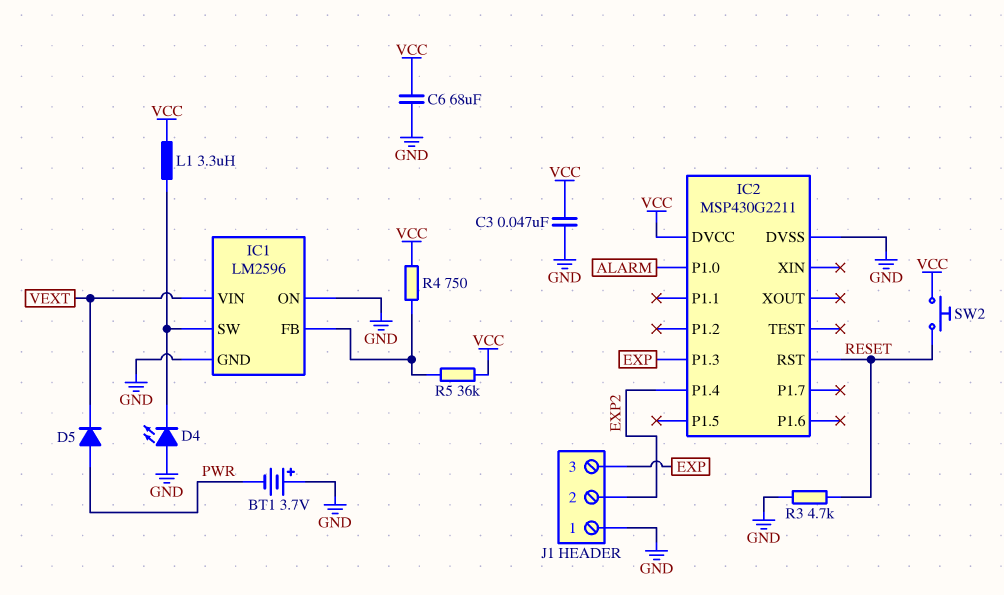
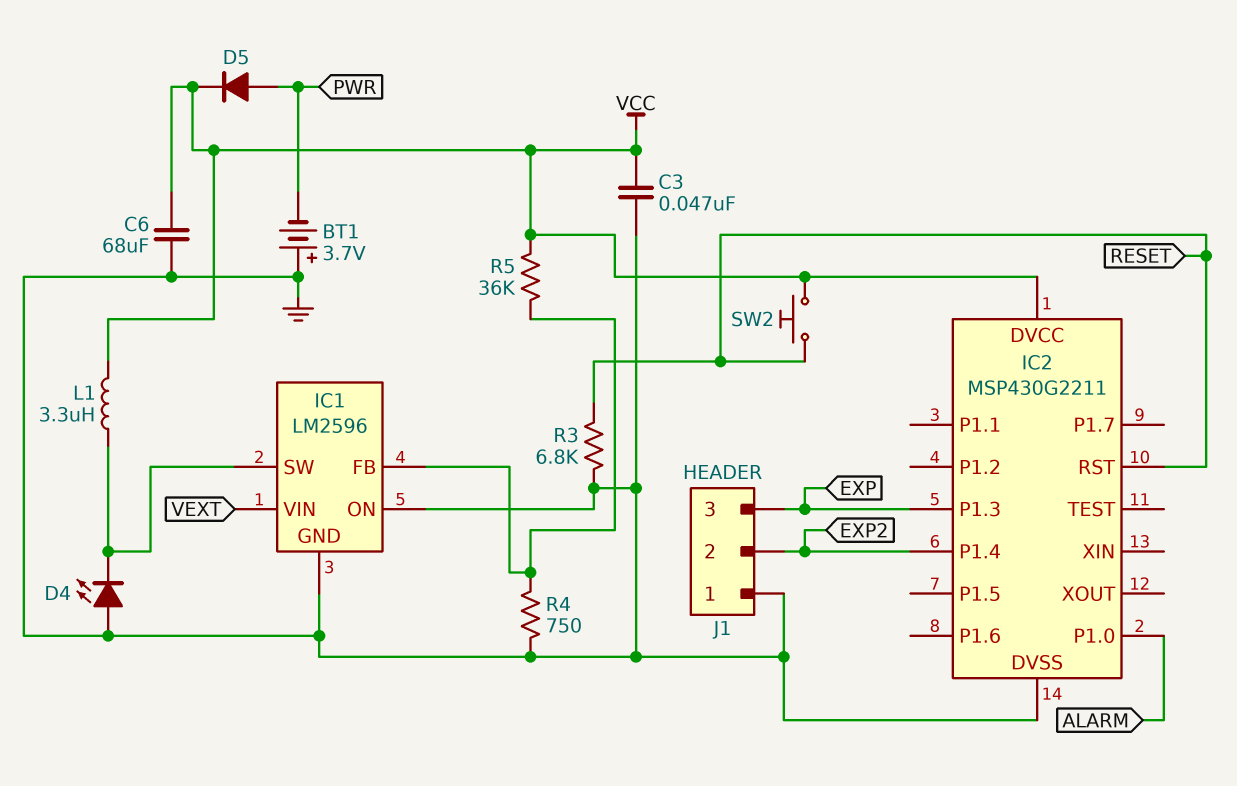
D5: diode (A PWR, K VEXT) -> diode (A PWR, K VCC)
R3: 4.7k (GND, RESET) -> 6.8k (GND, RESET)
R4: 750 (IC1/FB, VCC) -> 750 (GND, IC1/FB)

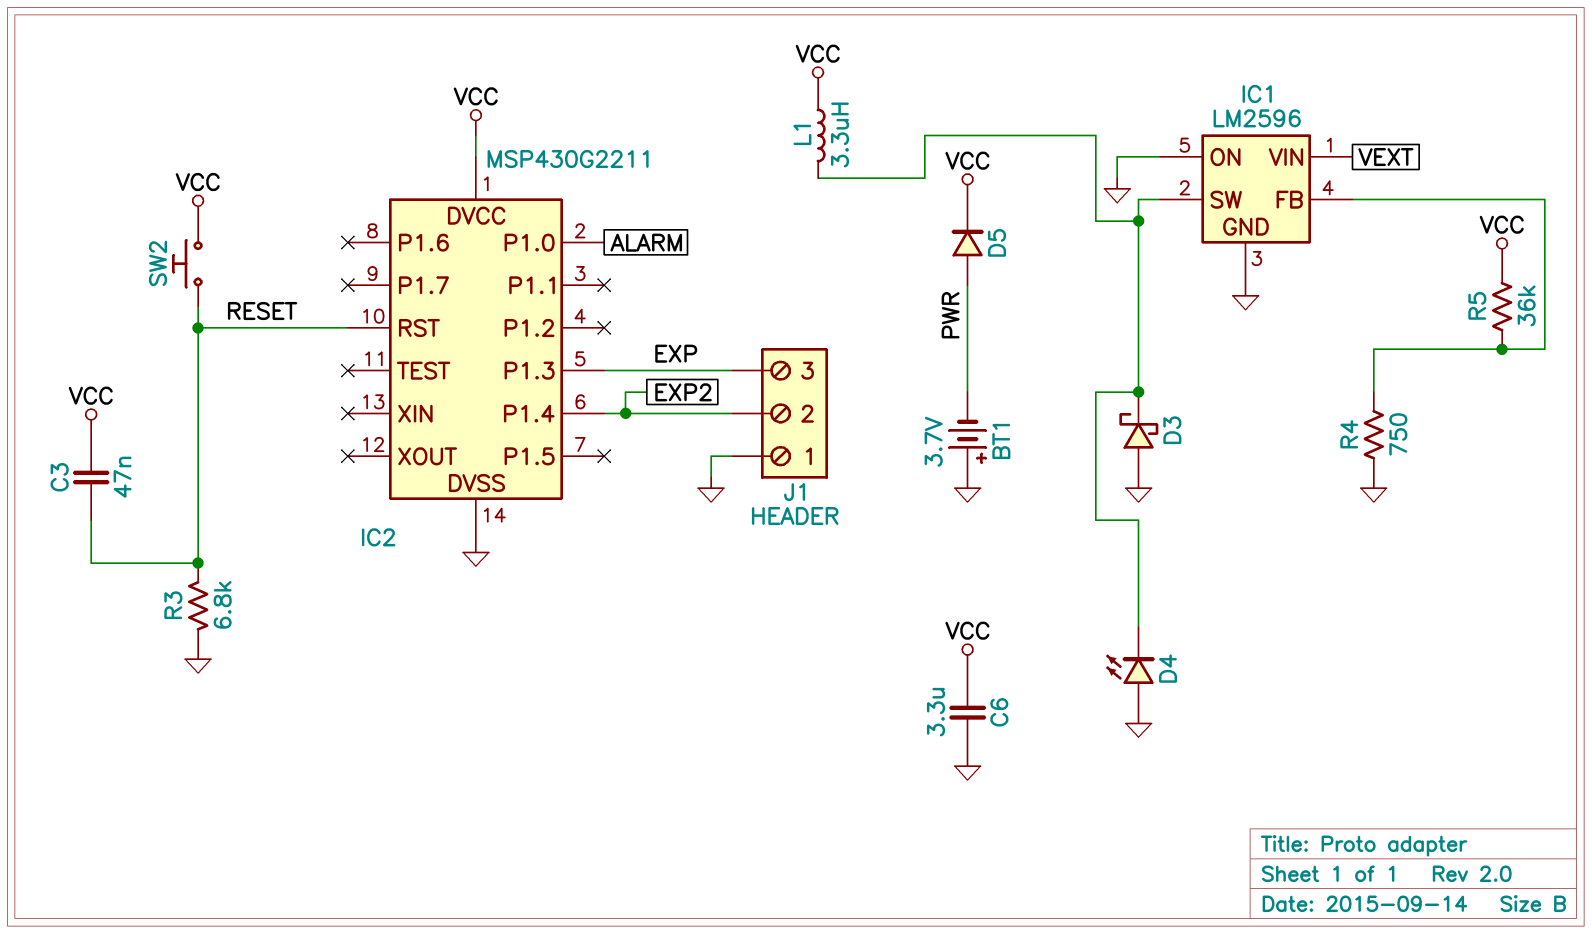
C3: 47nF (GND, VCC) -> 47nF (RESET, VCC)
C6: 68uF (GND, VCC) -> 3.3uF (GND, VCC)
D3: none -> schottky (A GND, K IC1/SW)

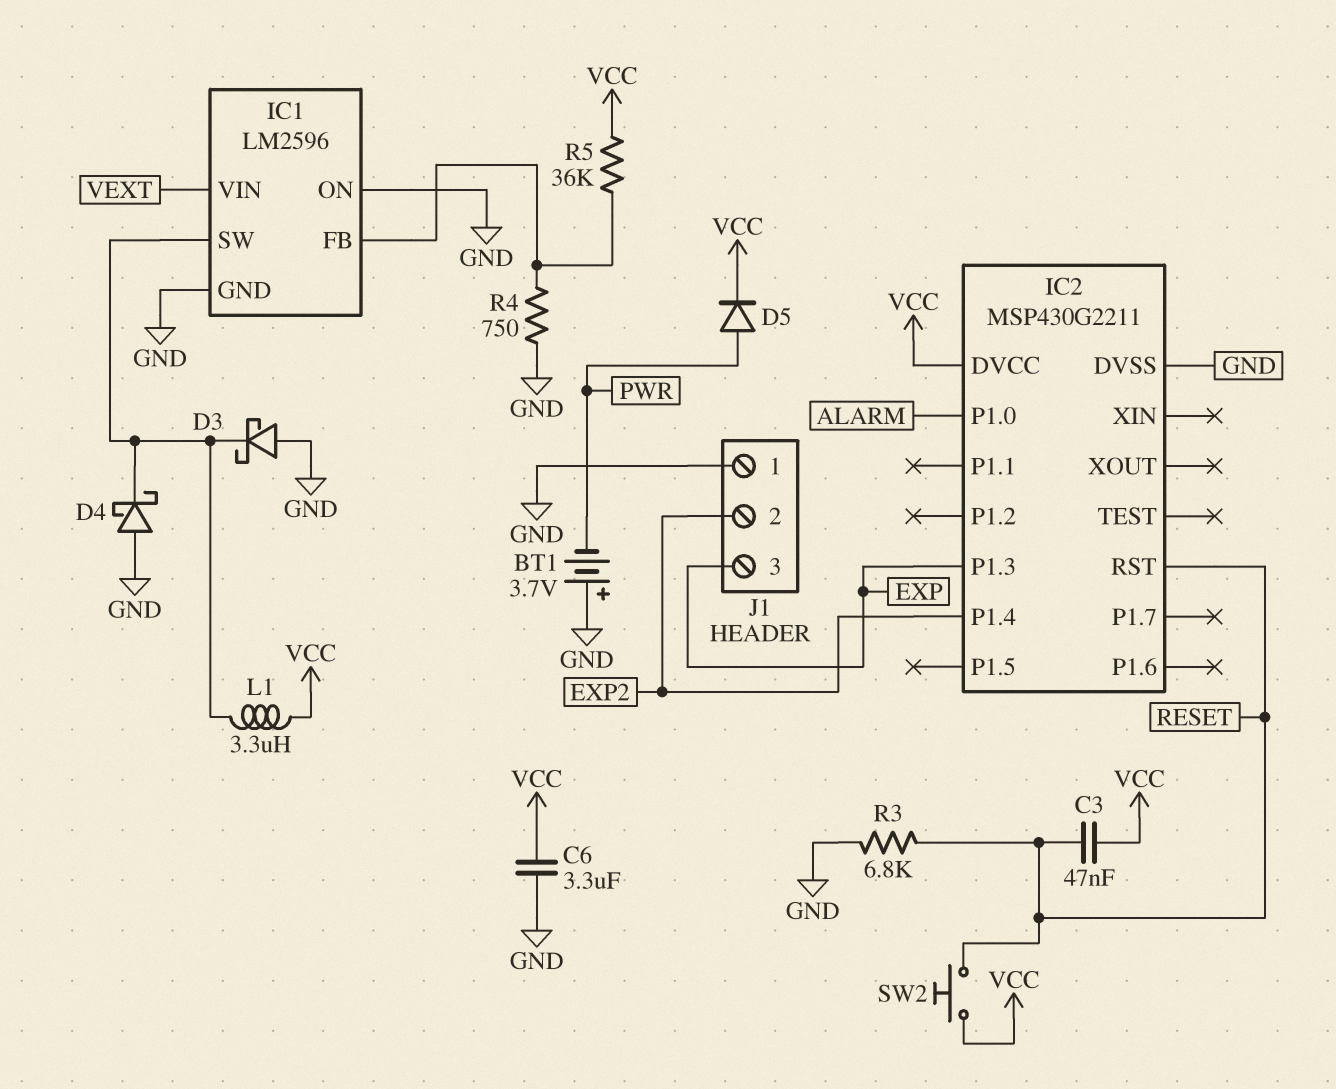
D4: LED (A GND, K IC1/SW) -> schottky (A GND, K IC1/SW)

